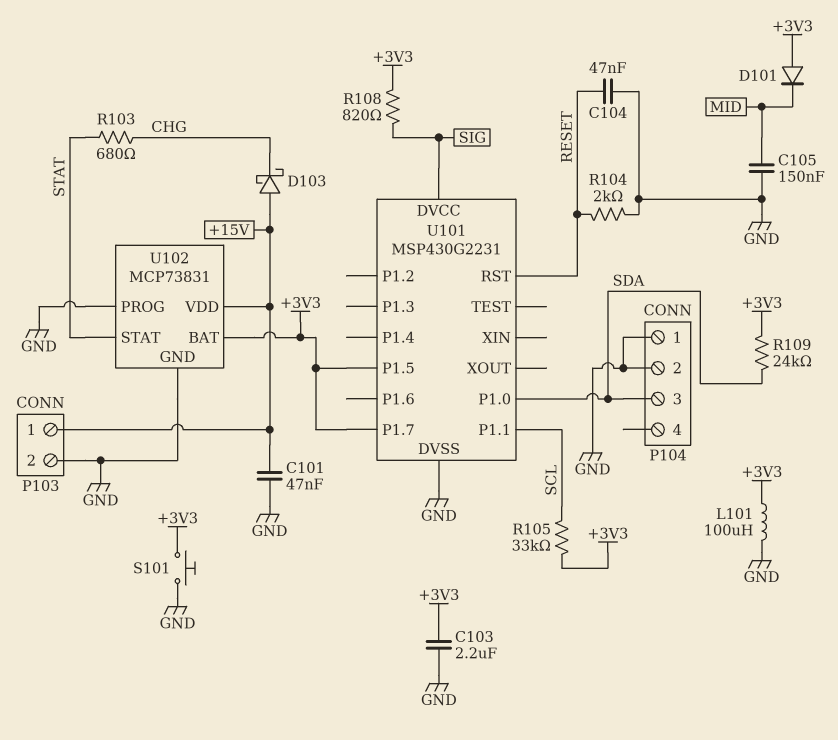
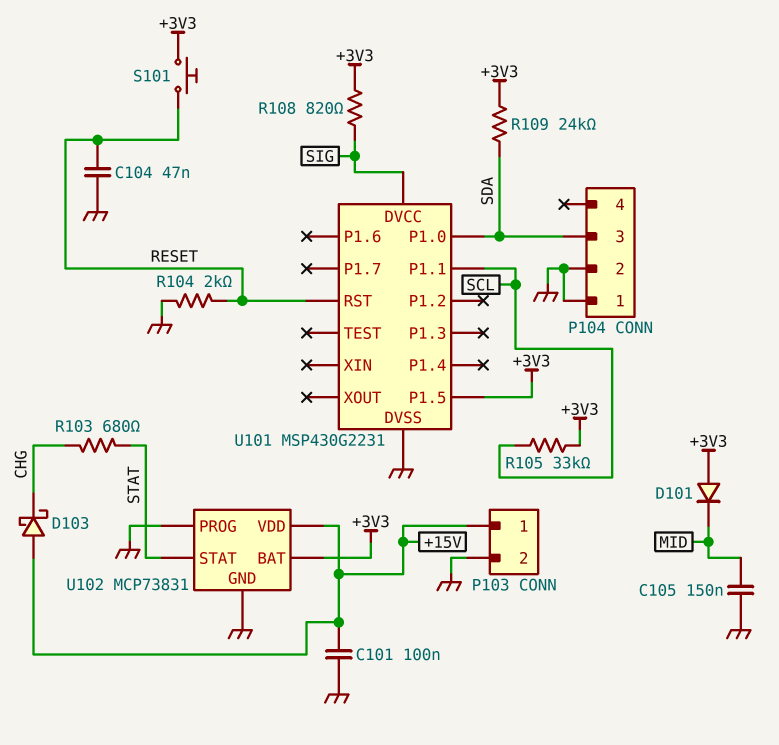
C101: 47nF (+15V, GND) -> 100nF (+15V, GND)
C103: 2.2uF (+3V3, GND) -> none
L101: 100uH (+3V3, GND) -> none
S101: button (+3V3, GND) -> button (+3V3, RESET)
U101 pin P1.7: +3V3 -> none

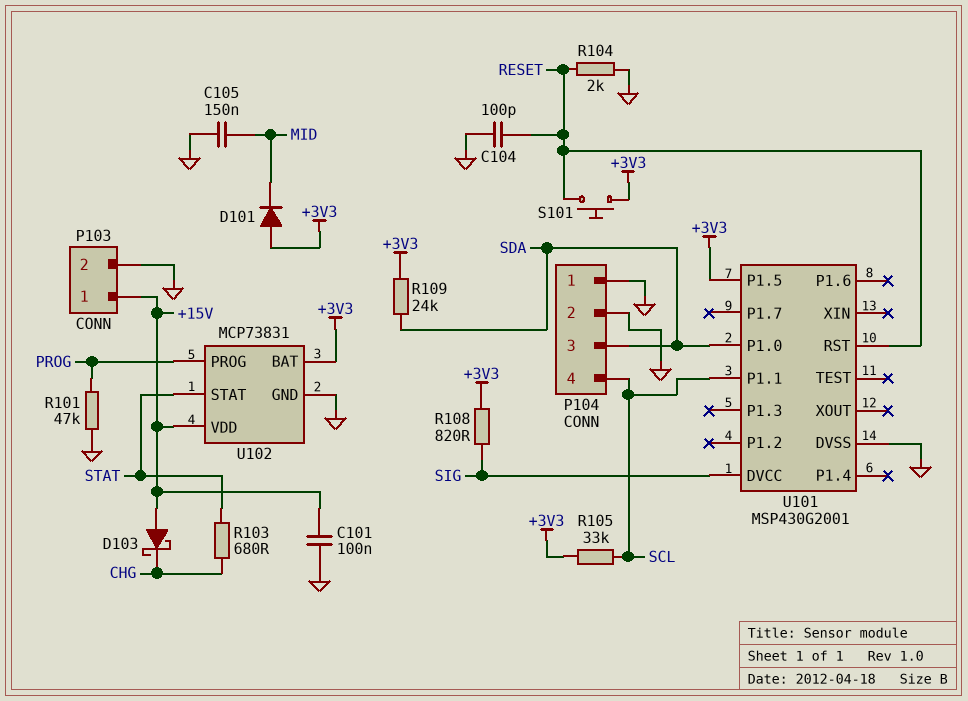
C104: 47nF (GND, RESET) -> 100pF (GND, RESET)
P104 pin 4: none -> SCL
R101: none -> 47k (GND, PROG)
U101: MSP430G2231 -> MSP430G2001
U102 pin PROG: GND -> PROG

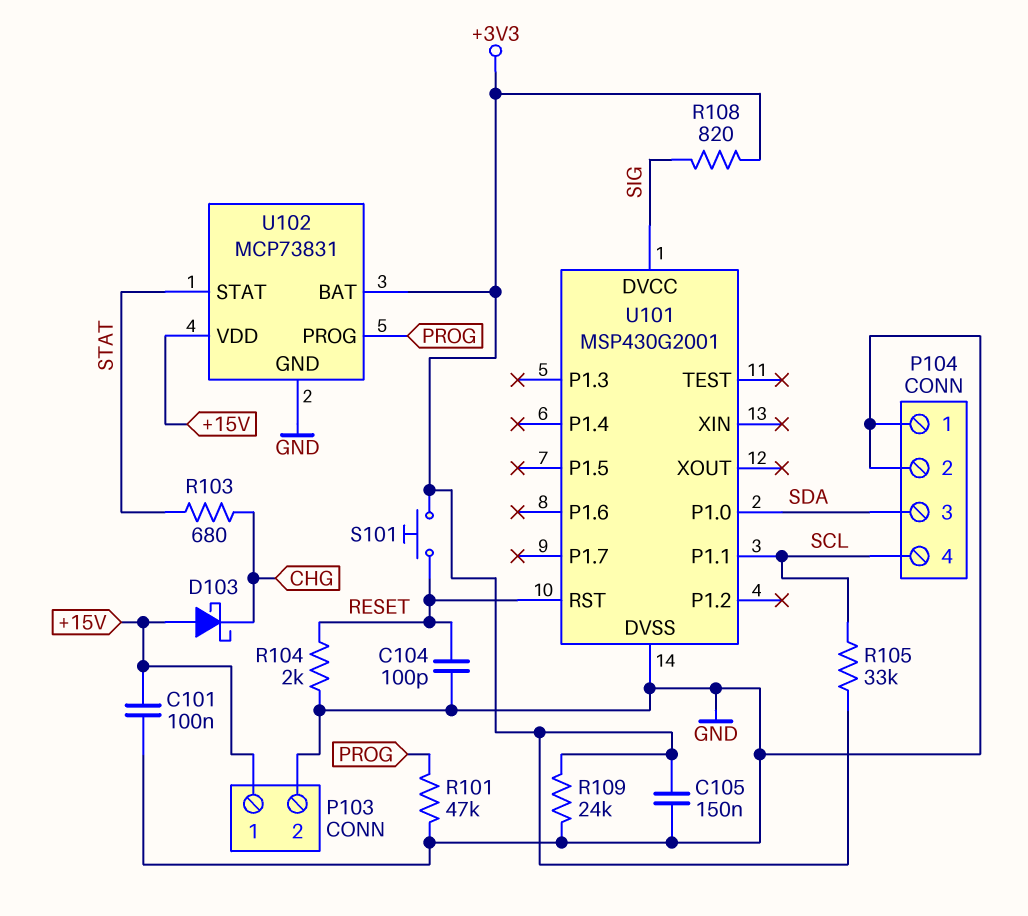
C105: 150nF (GND, MID) -> 150nF (+3V3, GND)
D101: diode (A +3V3, K MID) -> none
R109: 24k (+3V3, SDA) -> 24k (+3V3, GND)
U101 pin P1.5: +3V3 -> none

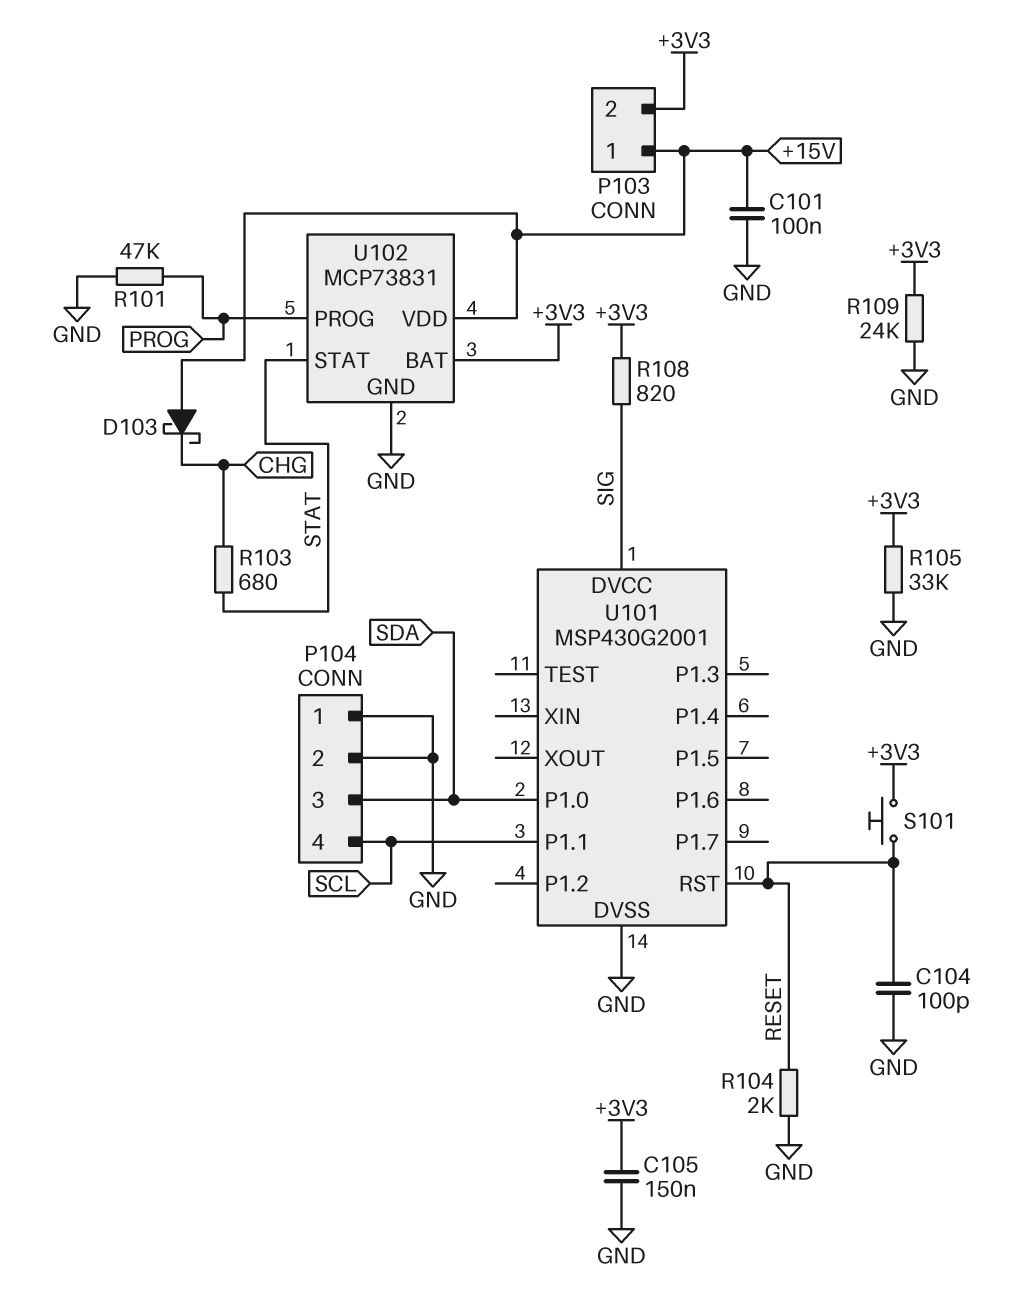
P103 pin 2: GND -> +3V3
R105: 33k (+3V3, SCL) -> 33k (+3V3, GND)

